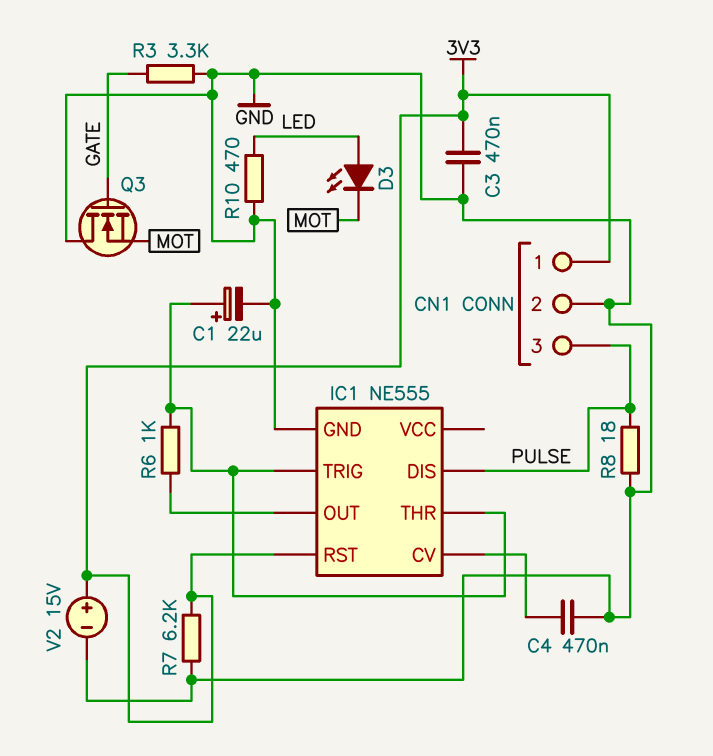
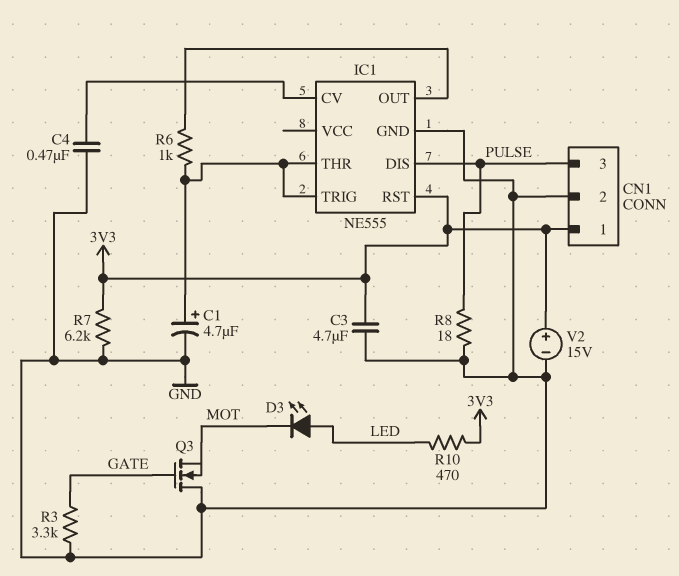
C1: 22uF (plus IC1/THR, minus GND) -> 4.7uF (plus IC1/THR, minus GND)
C3: 470nF (3V3, GND) -> 4.7uF (3V3, GND)
R10: 470 (GND, LED) -> 470 (3V3, LED)

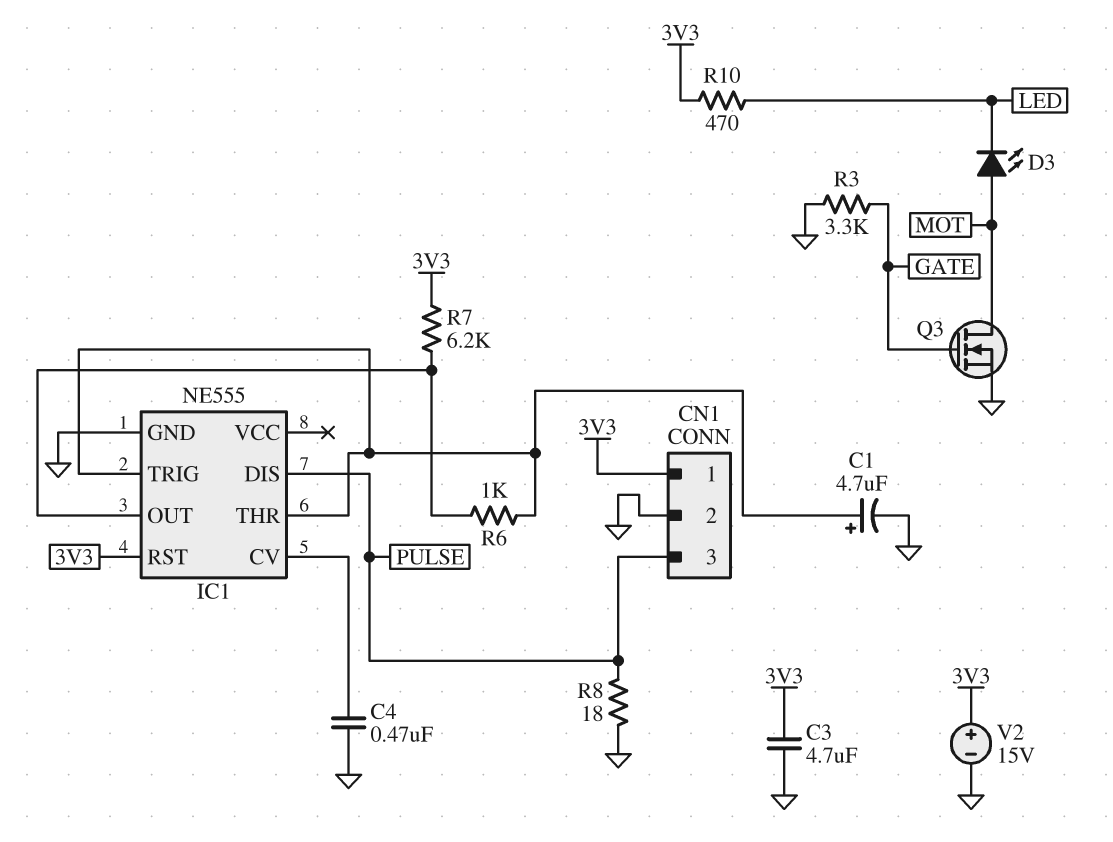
D3: LED (A LED, K MOT) -> LED (A MOT, K LED)
Q3: NMOS (G GATE, D GND, S MOT) -> NMOS (G GATE, D MOT, S GND)
R7: 6.2k (3V3, GND) -> 6.2k (3V3, IC1/OUT)

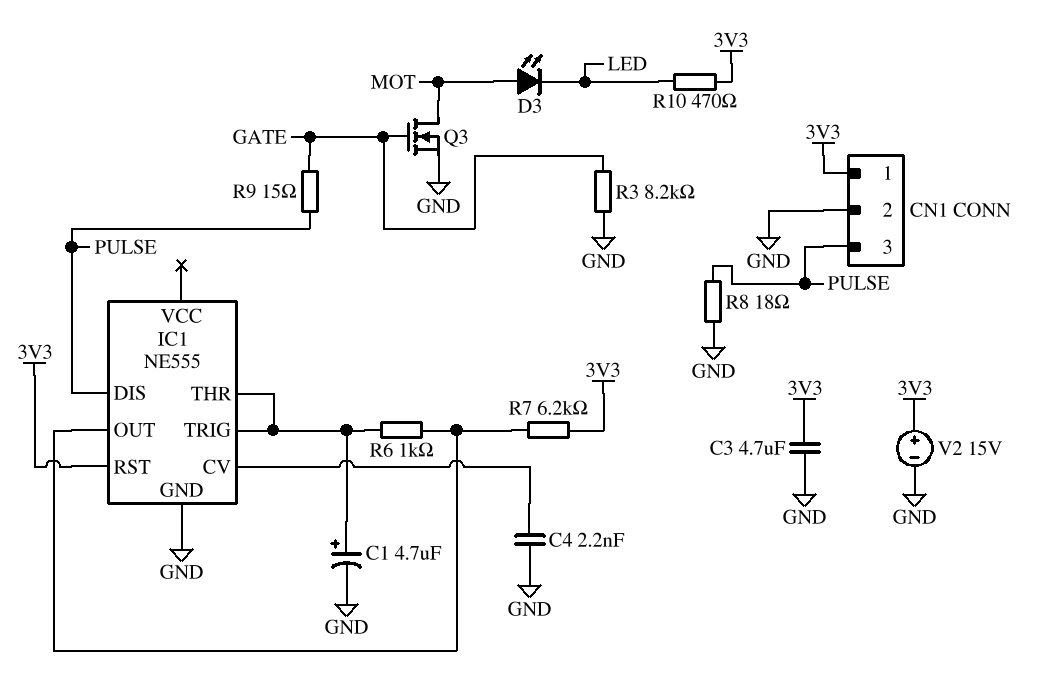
C4: 470nF (GND, IC1/CV) -> 2.2nF (GND, IC1/CV)
R3: 3.3k (GATE, GND) -> 8.2k (GATE, GND)
R9: none -> 15 (GATE, PULSE)

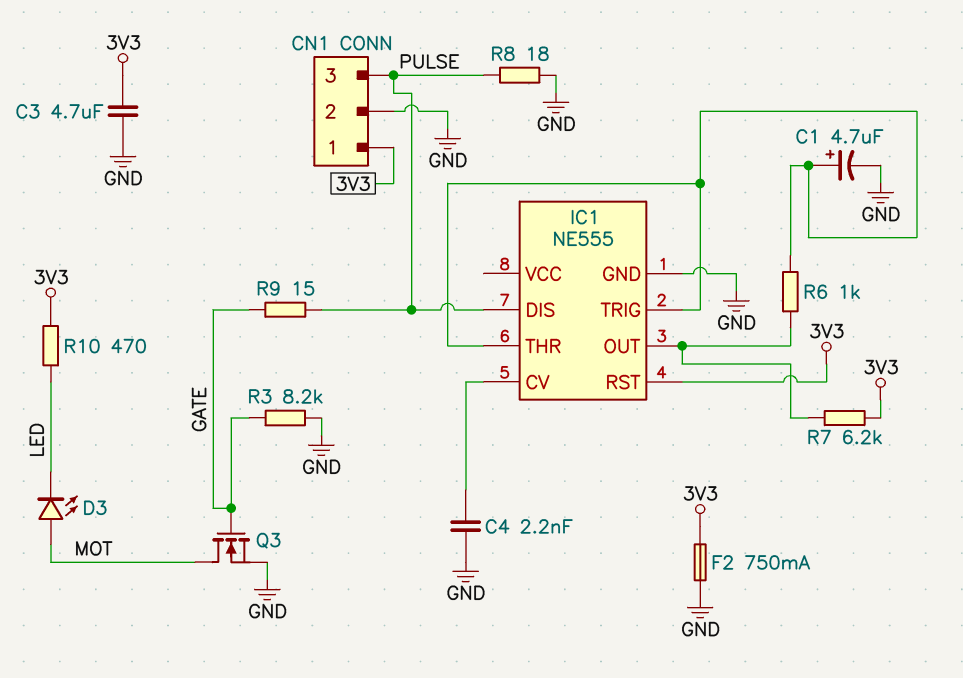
F2: none -> 750mA (3V3, GND)
V2: 15V (plus 3V3, minus GND) -> none

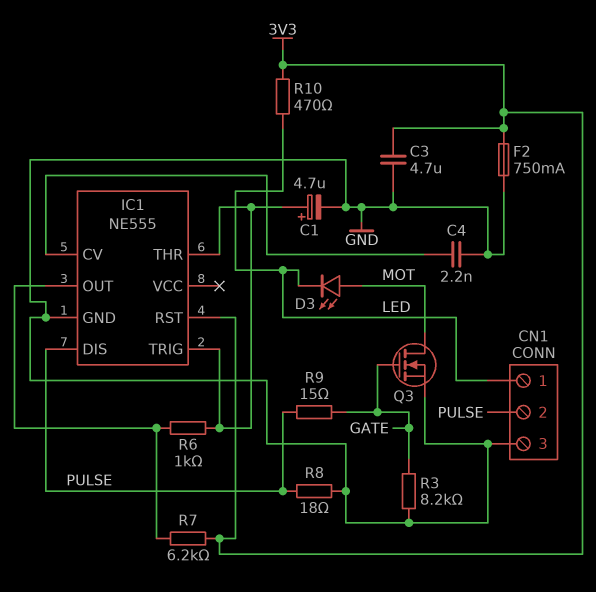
CN1 pin 1: 3V3 -> LED
CN1 pin 2: GND -> PULSE
CN1 pin 3: PULSE -> GND

